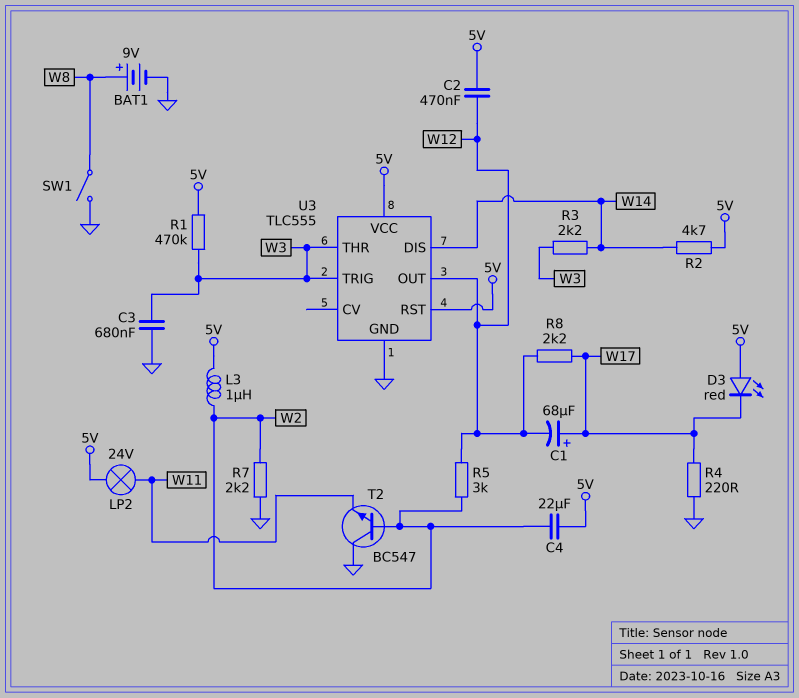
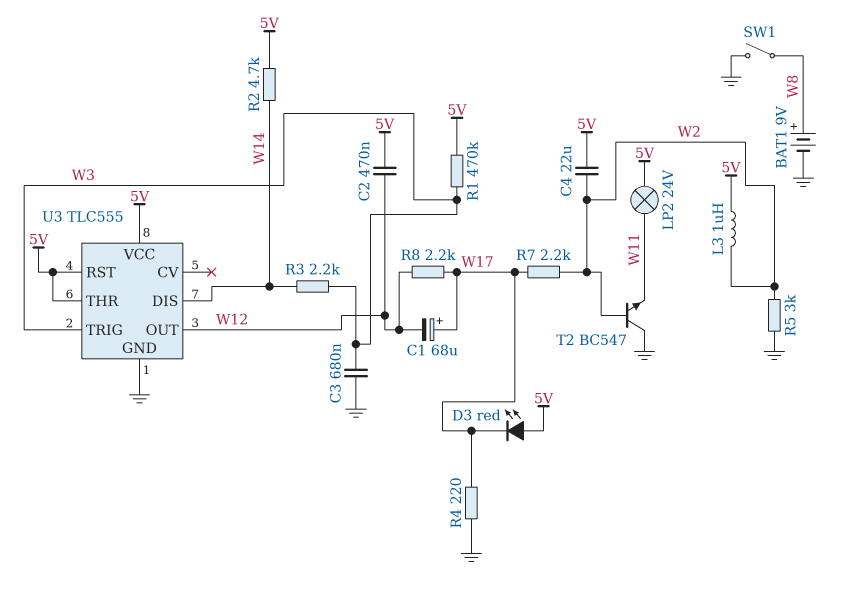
R5: 3k (W2, W12) -> 3k (GND, W2)
R7: 2.2k (GND, W2) -> 2.2k (W2, W17)
U3 pin THR: W3 -> 5V

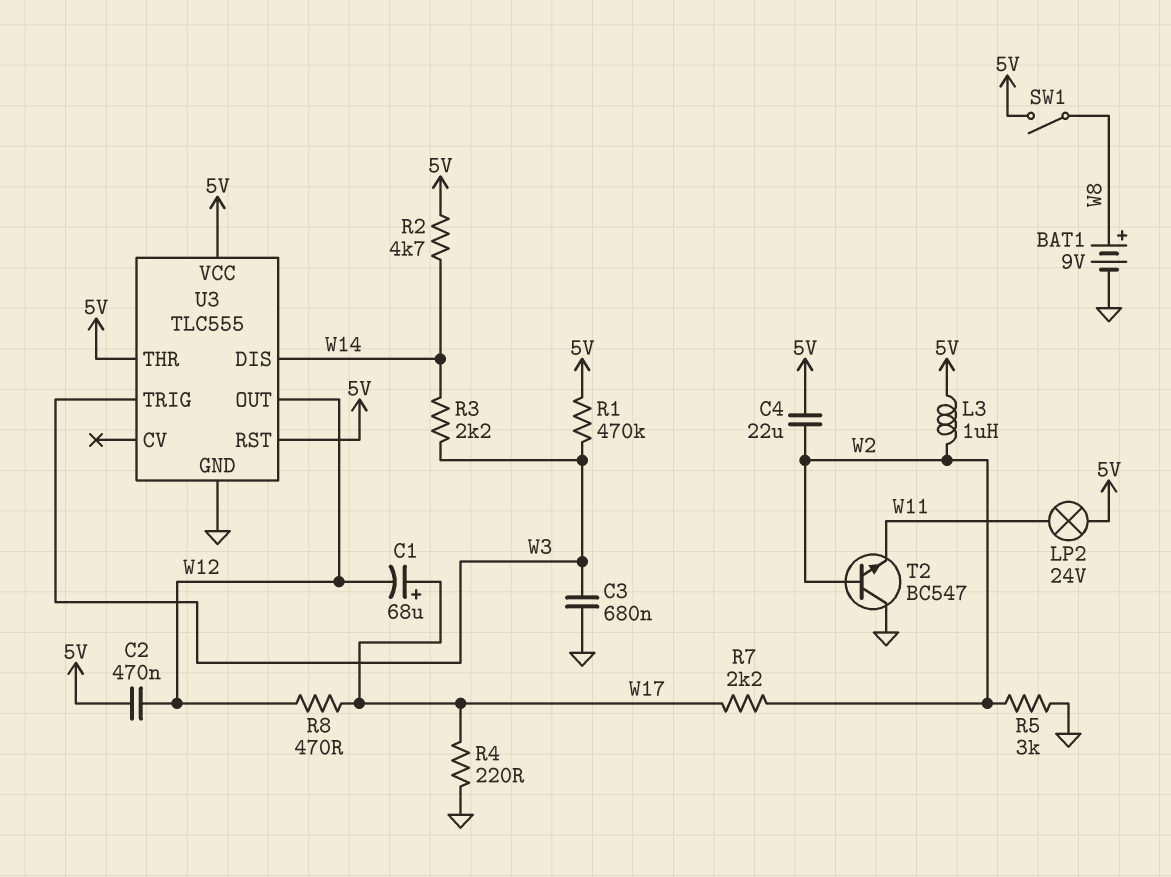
D3: LED red (A 5V, K W17) -> none
R8: 2.2k (W12, W17) -> 470 (W12, W17)
SW1: switch (GND, W8) -> switch (5V, W8)

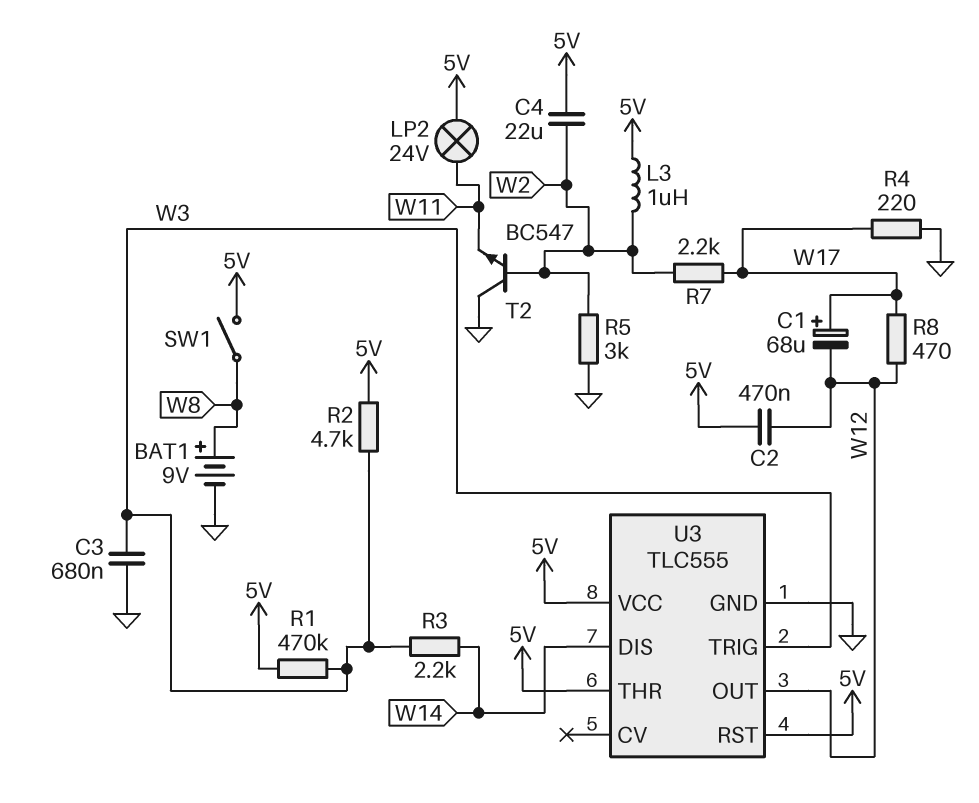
R2: 4.7k (5V, W14) -> 4.7k (5V, W3)

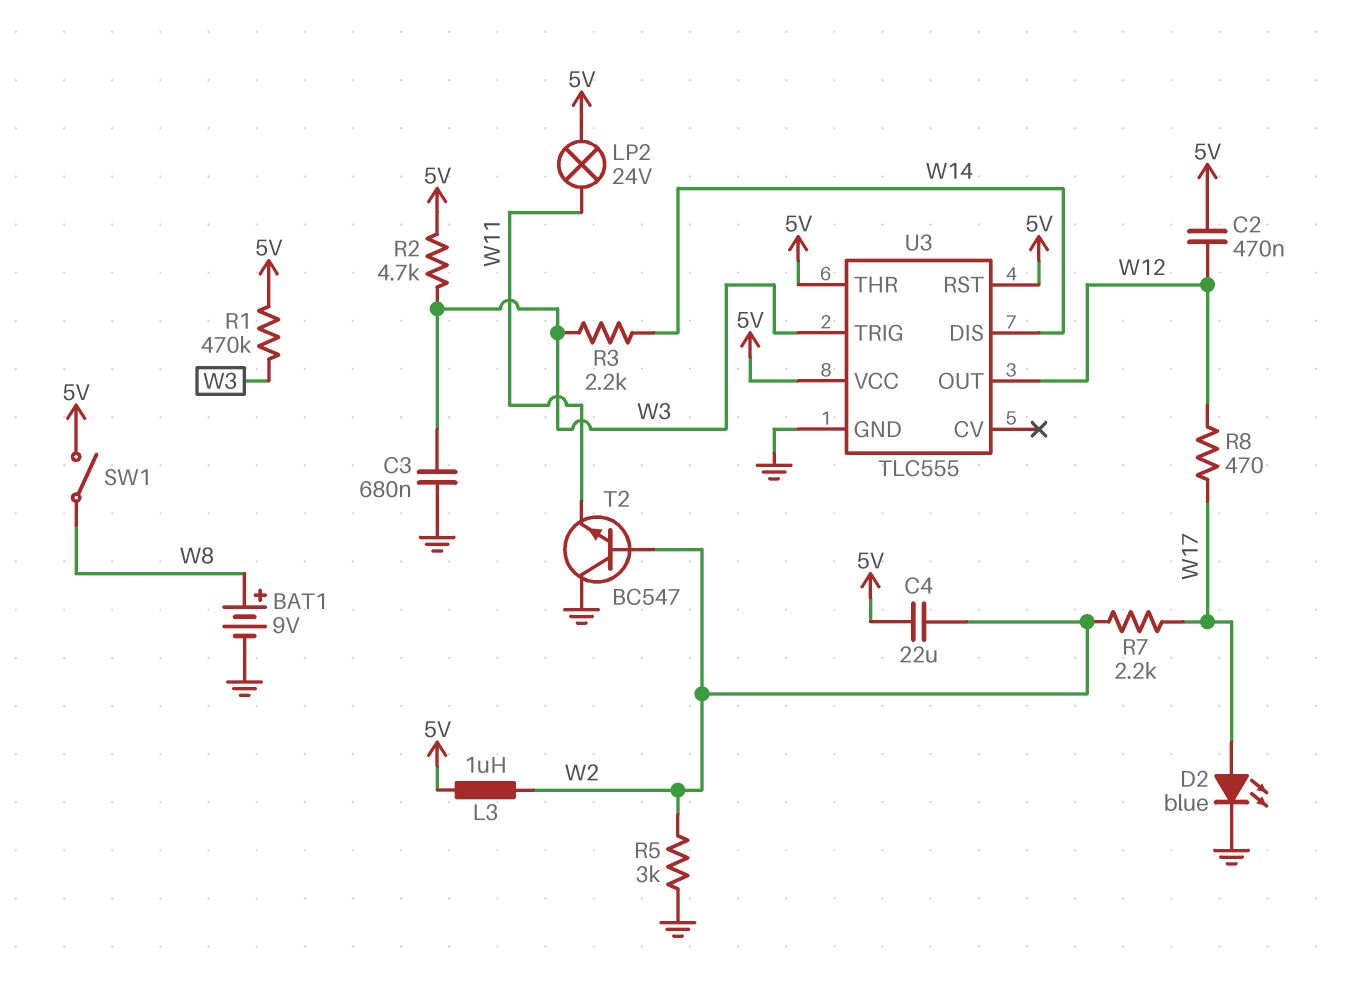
C1: 68uF (plus W17, minus W12) -> none
D2: none -> LED blue (A W17, K GND)
R4: 220 (GND, W17) -> none

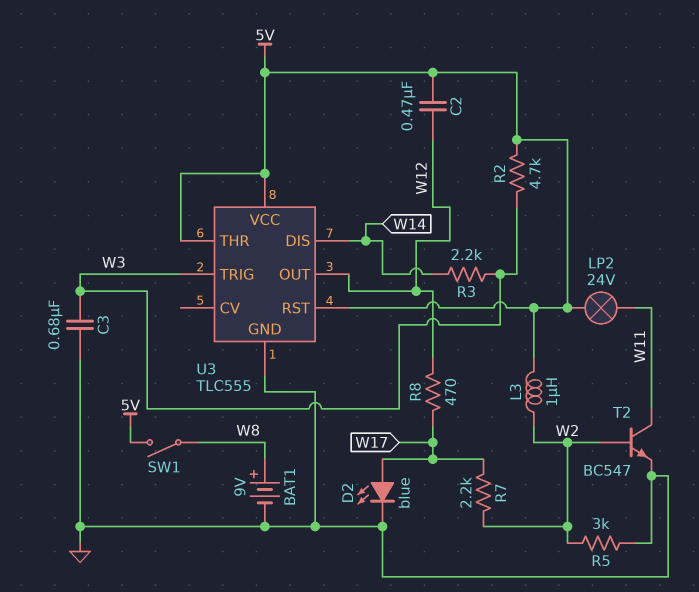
C4: 22uF (5V, W2) -> none
R1: 470k (5V, W3) -> none
T2: NPN BC547 (B W2, C GND, E W11) -> NPN BC547 (B W2, C W11, E GND)

